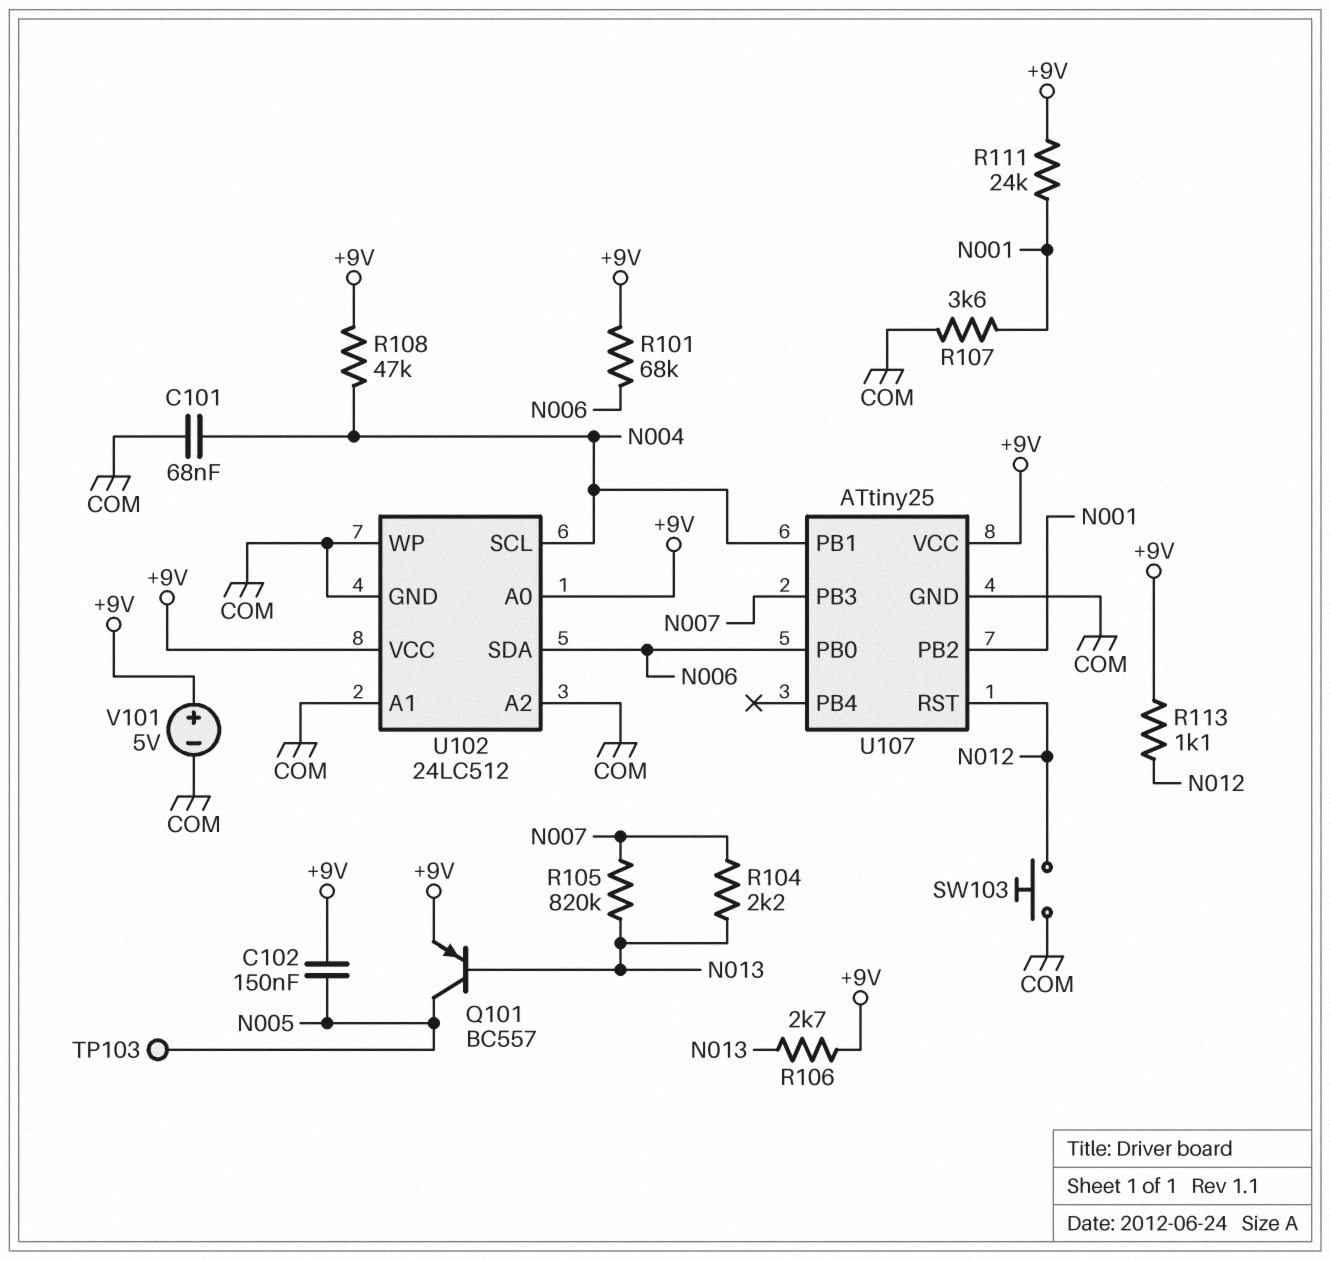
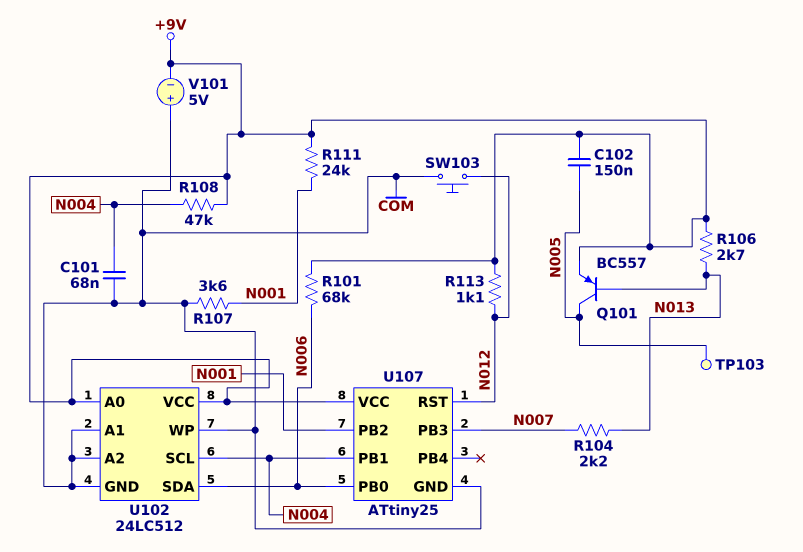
R105: 820k (N007, N013) -> none
V101: 5V (plus +9V, minus COM) -> 5V (plus COM, minus +9V)

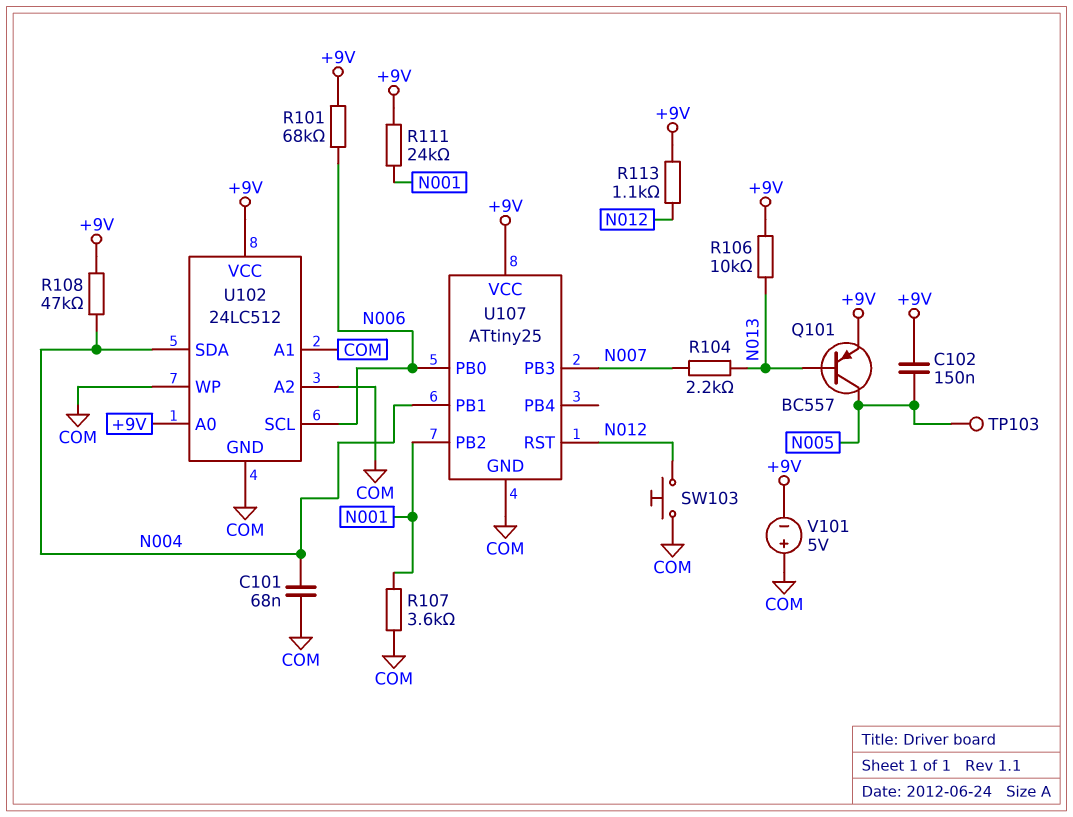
R106: 2.7k (+9V, N013) -> 10k (+9V, N013)
U102 pin SCL: N004 -> N006
U102 pin SDA: N006 -> N004

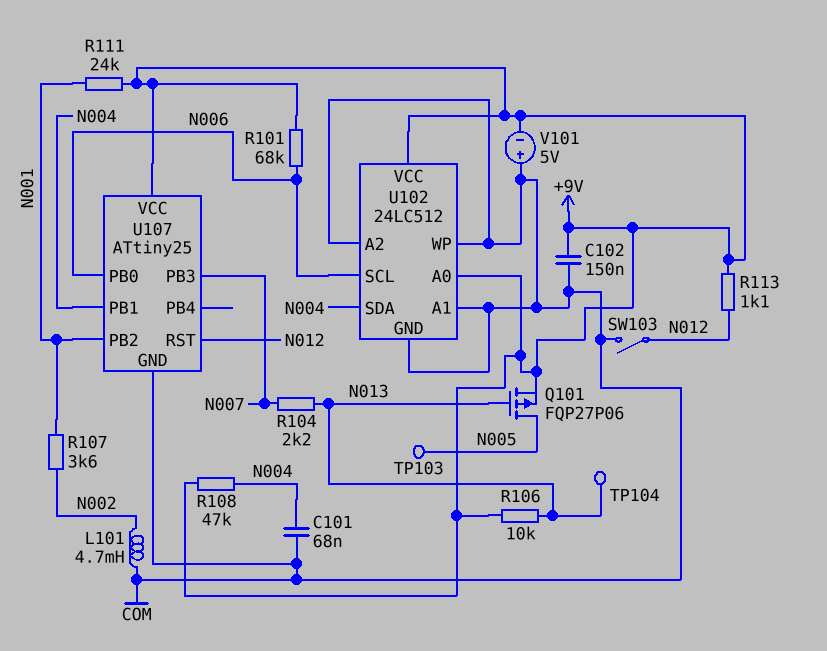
C102: 150nF (+9V, N005) -> 150nF (+9V, COM)
L101: none -> 4.7mH (COM, N002)
Q101: PNP BC557 (B N013, C N005, E +9V) -> PMOS FQP27P06 (G N013, D N005, S +9V)
R107: 3.6k (COM, N001) -> 3.6k (N001, N002)
SW103: button (COM, N012) -> switch (COM, N012)
TP104: none -> test point (N013)

